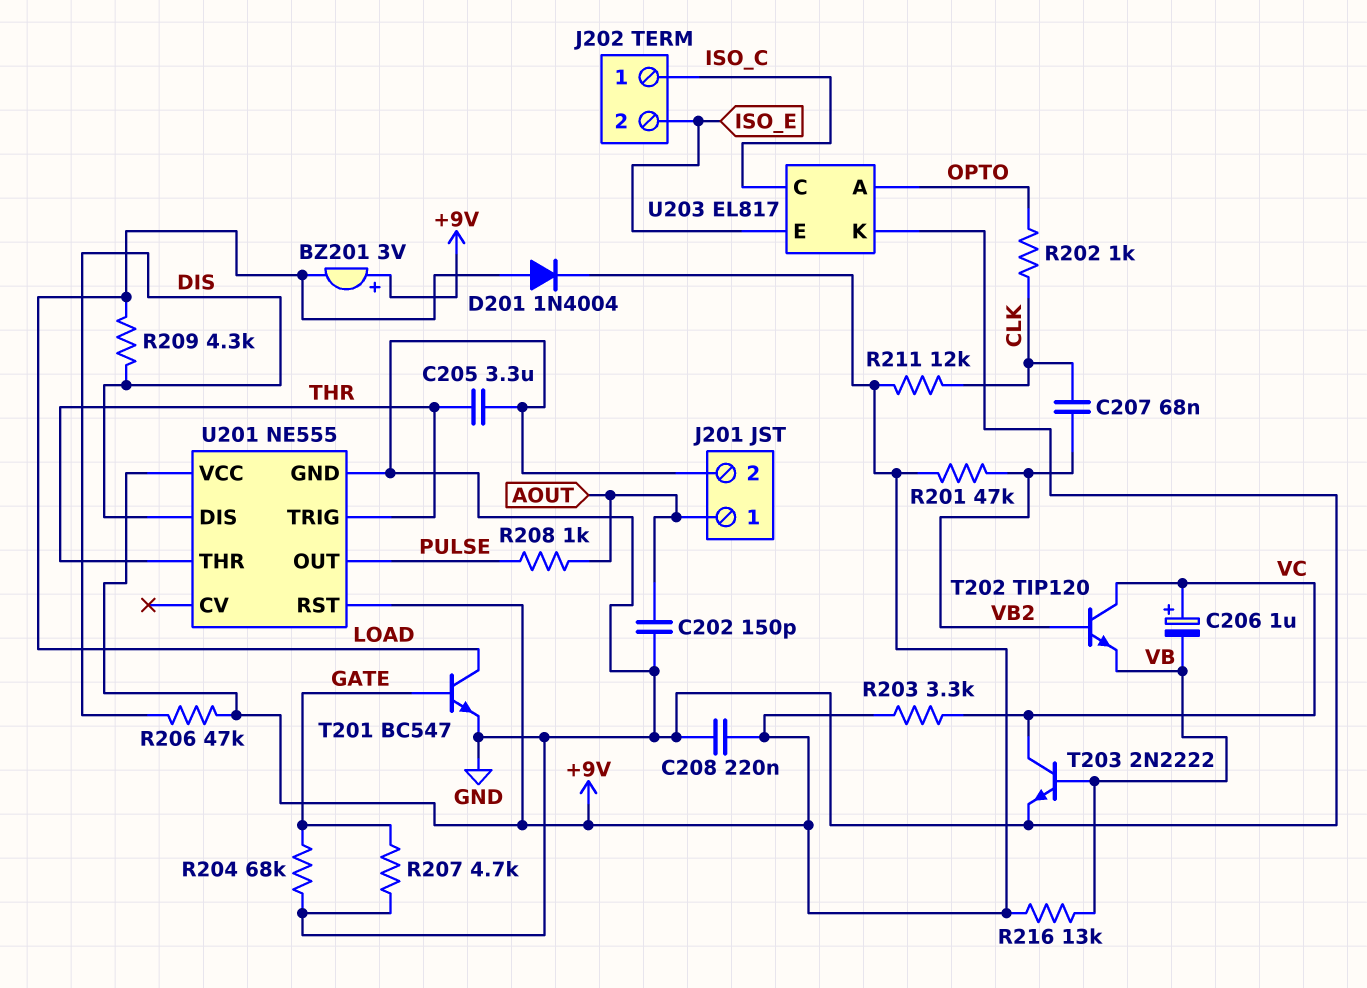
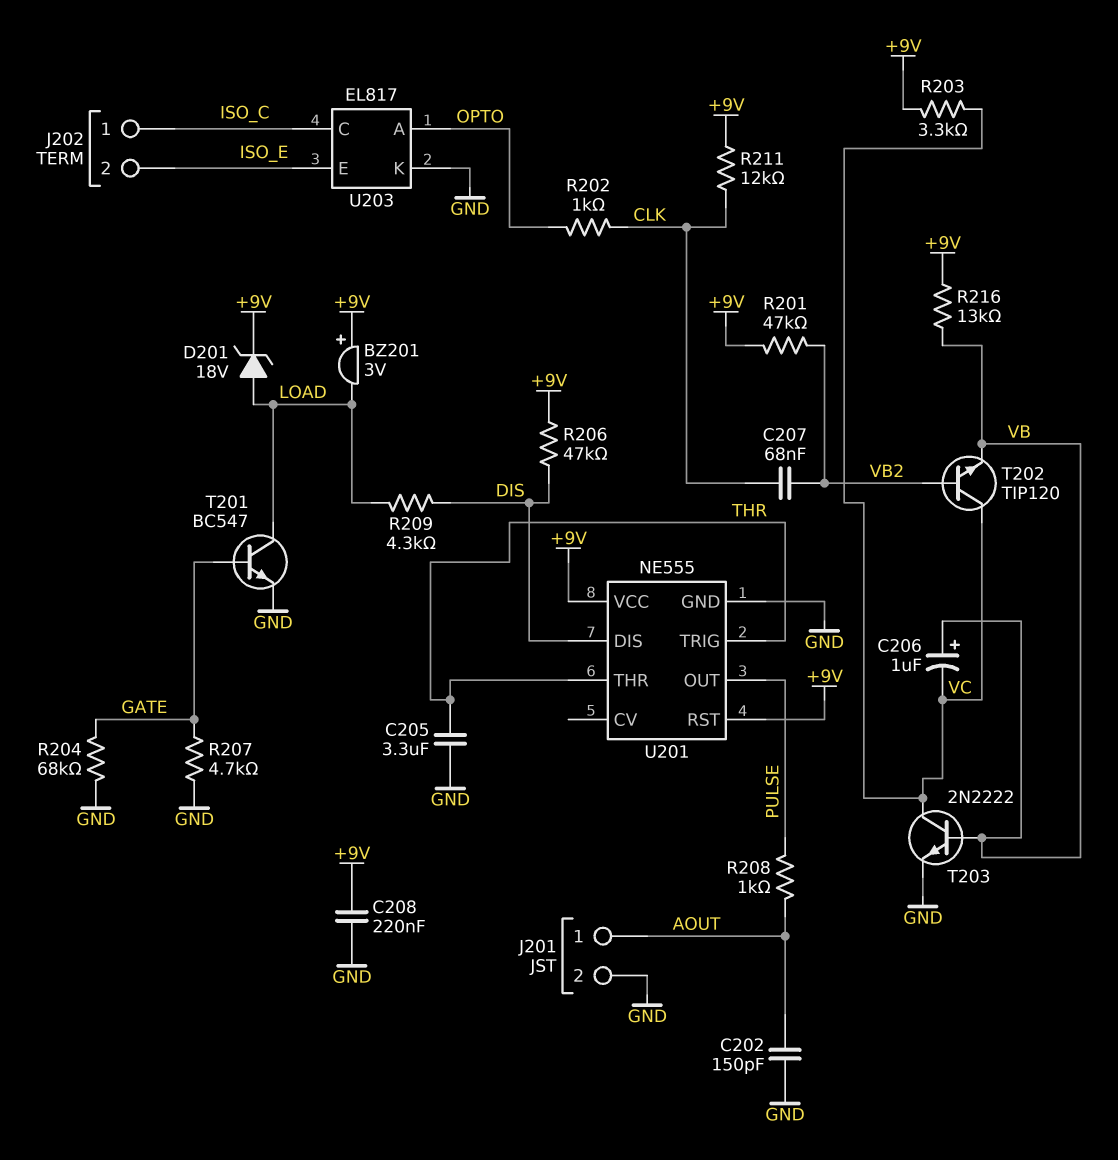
C206: 1uF (plus VC, minus VB) -> 1uF (plus VB, minus VC)
D201: diode 1N4004 (A LOAD, K +9V) -> zener 18V (A LOAD, K +9V)

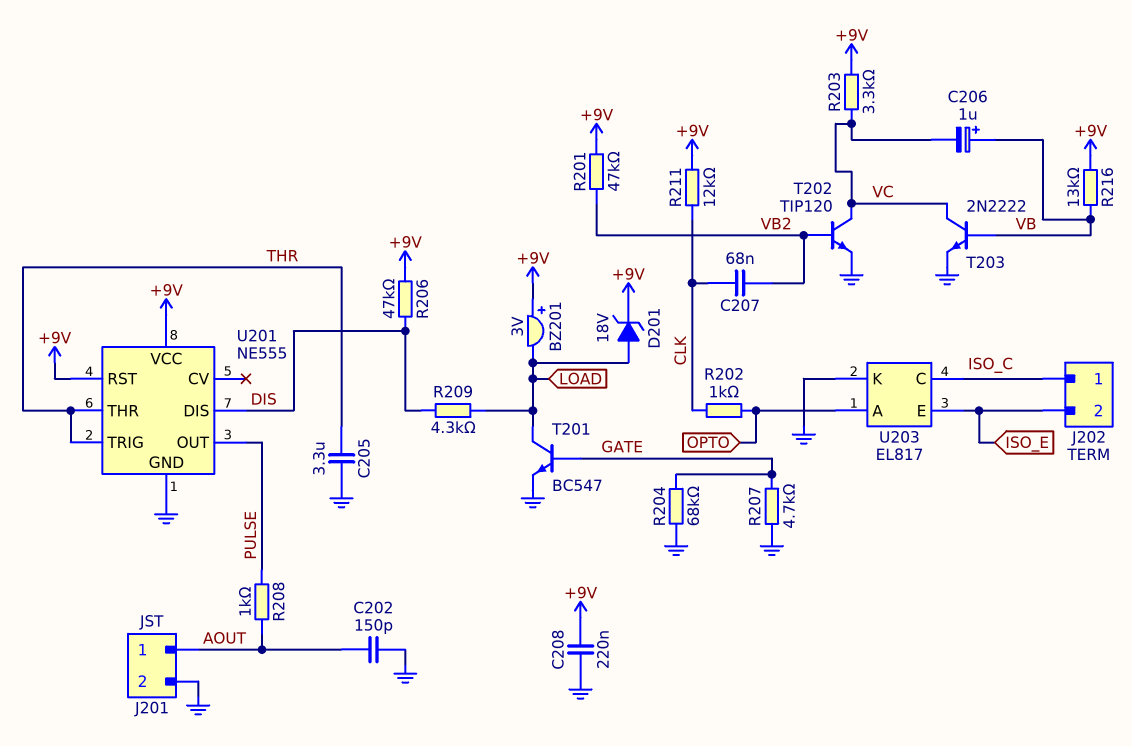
T202: NPN TIP120 (B VB2, C VC, E VB) -> NPN TIP120 (B VB2, C VC, E GND)

